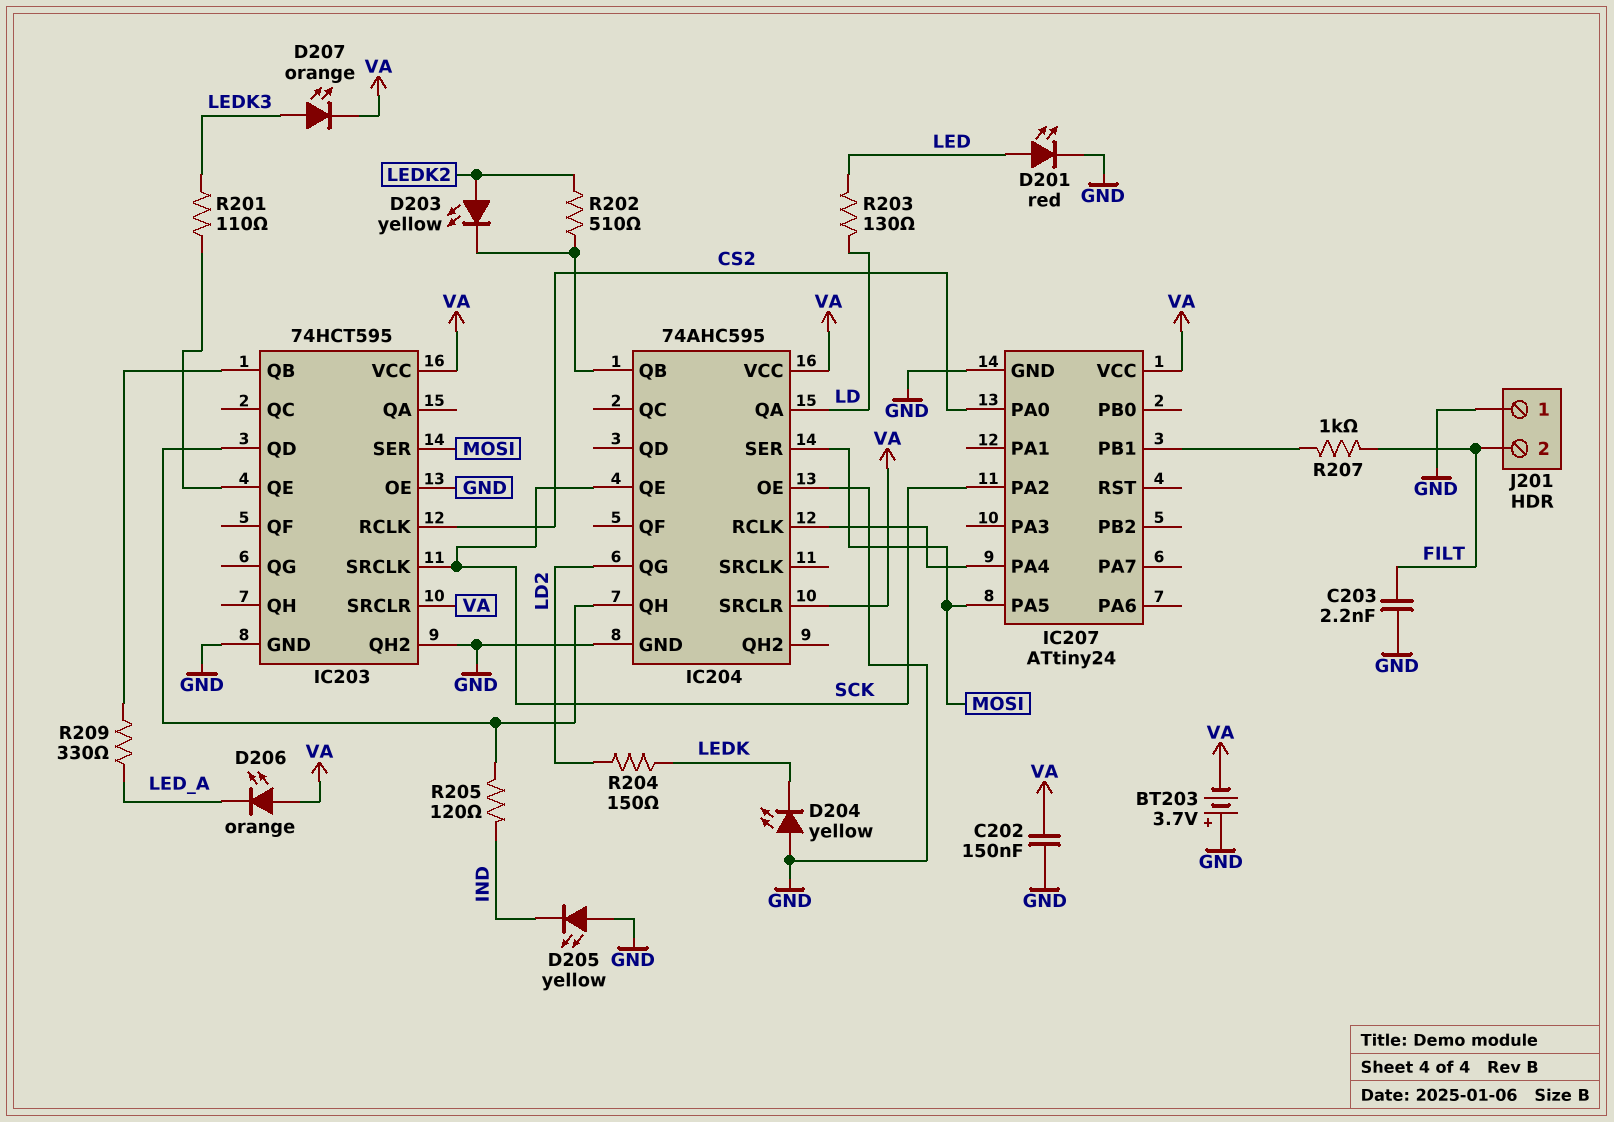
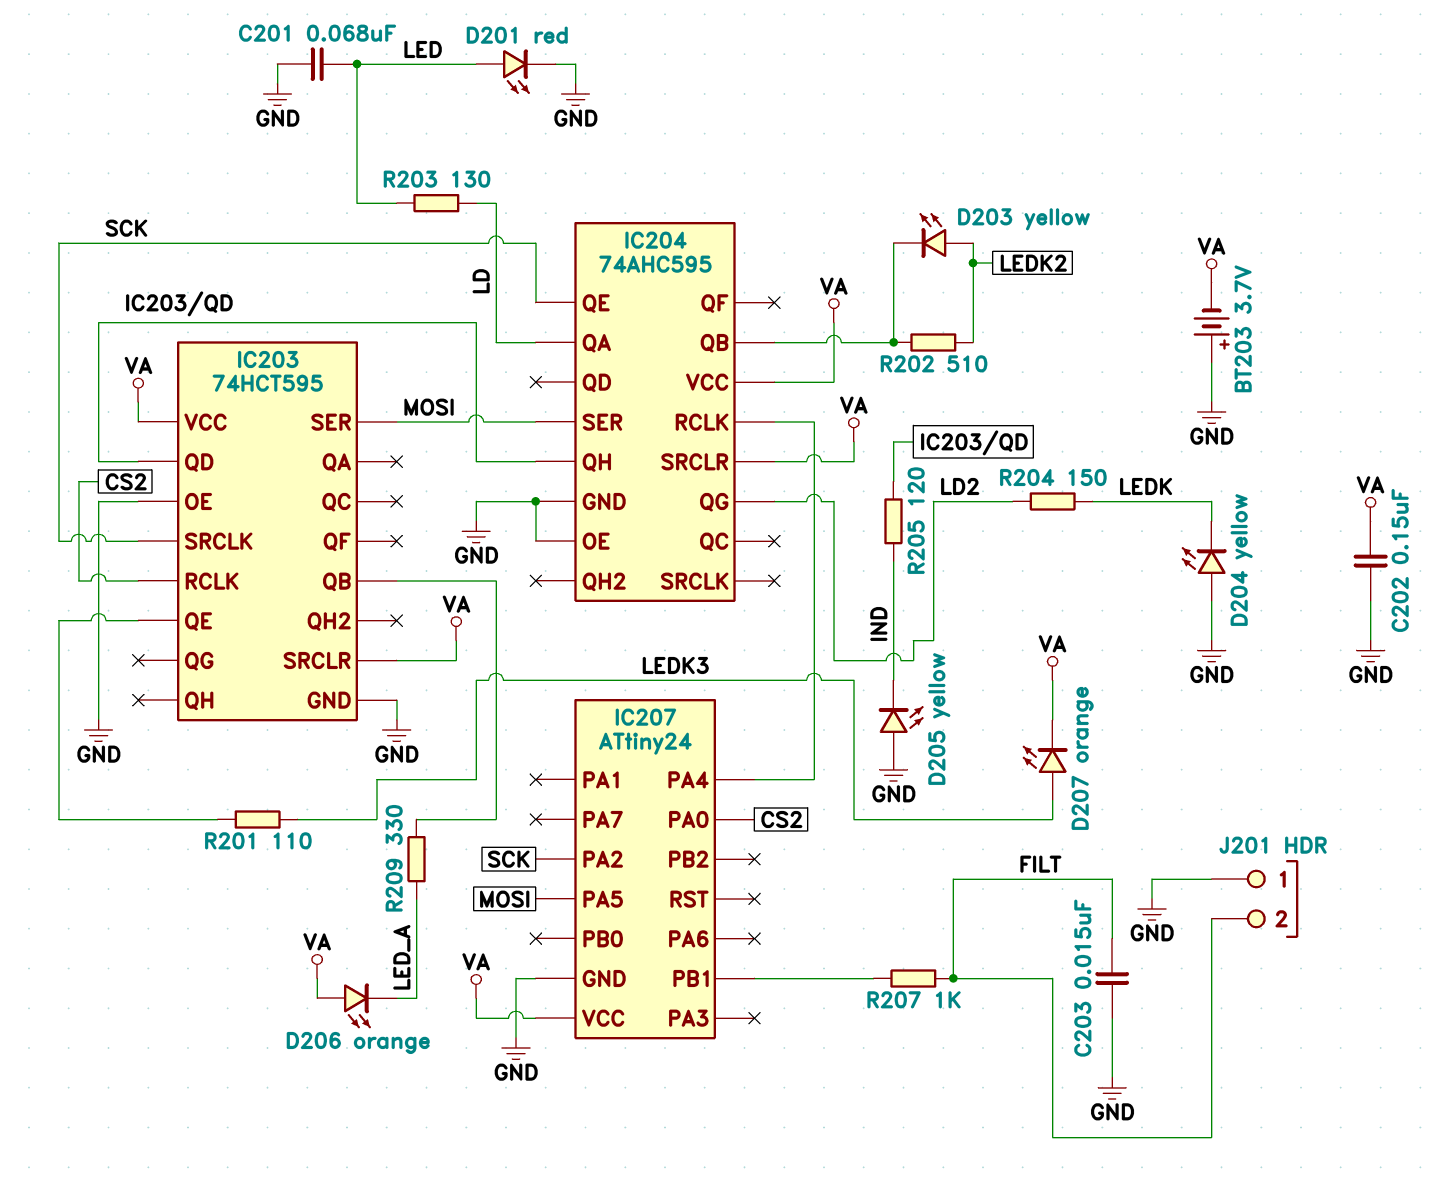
C201: none -> 68nF (GND, LED)
C203: 2.2nF (FILT, GND) -> 15nF (FILT, GND)
IC203 pin QH2: GND -> none

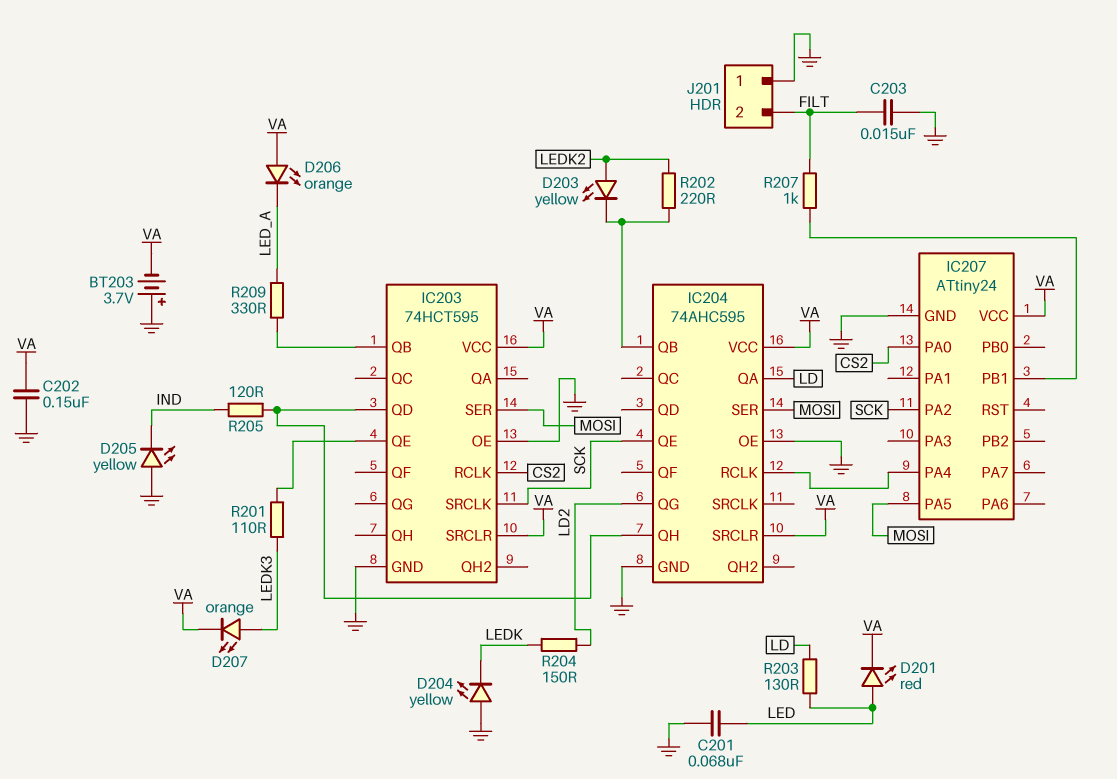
D201: LED red (A LED, K GND) -> LED red (A LED, K VA)
R202: 510 (IC204/QB, LEDK2) -> 220 (IC204/QB, LEDK2)

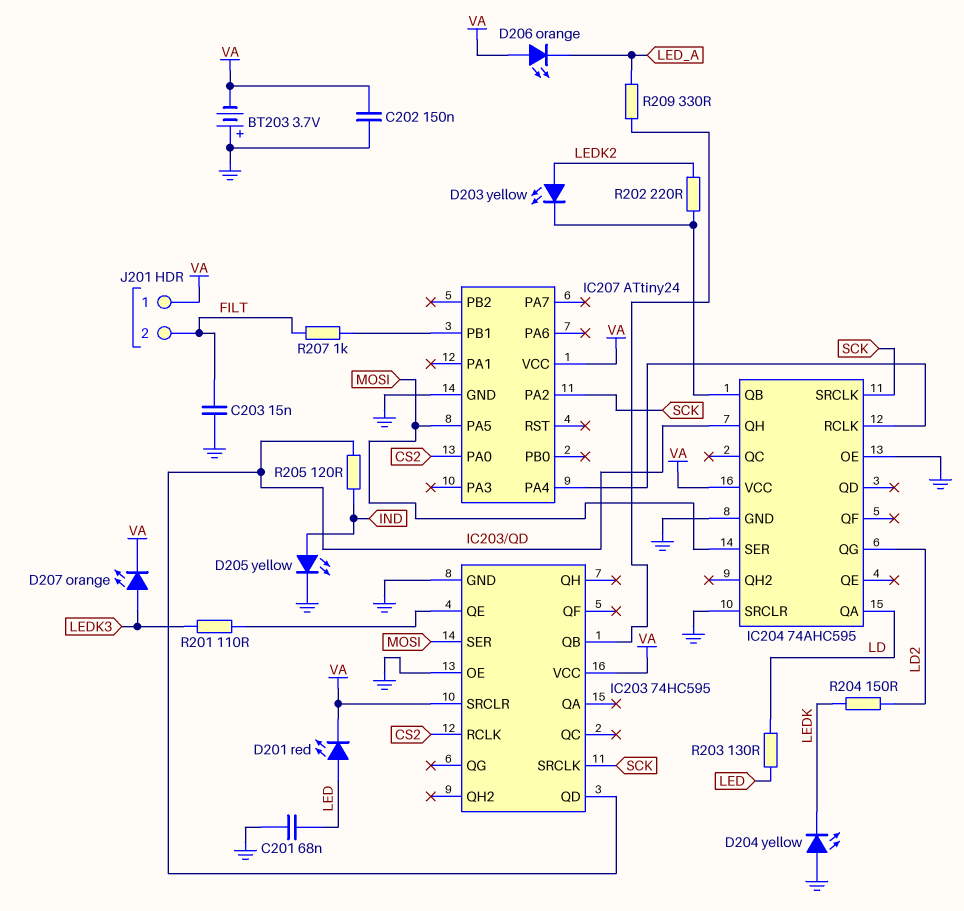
D205: LED yellow (A GND, K IND) -> LED yellow (A IND, K GND)
IC203: 74HCT595 -> 74HC595
IC204 pin QE: SCK -> none
IC204 pin SRCLK: none -> SCK
IC204 pin SRCLR: VA -> GND
J201 pin 1: GND -> VA

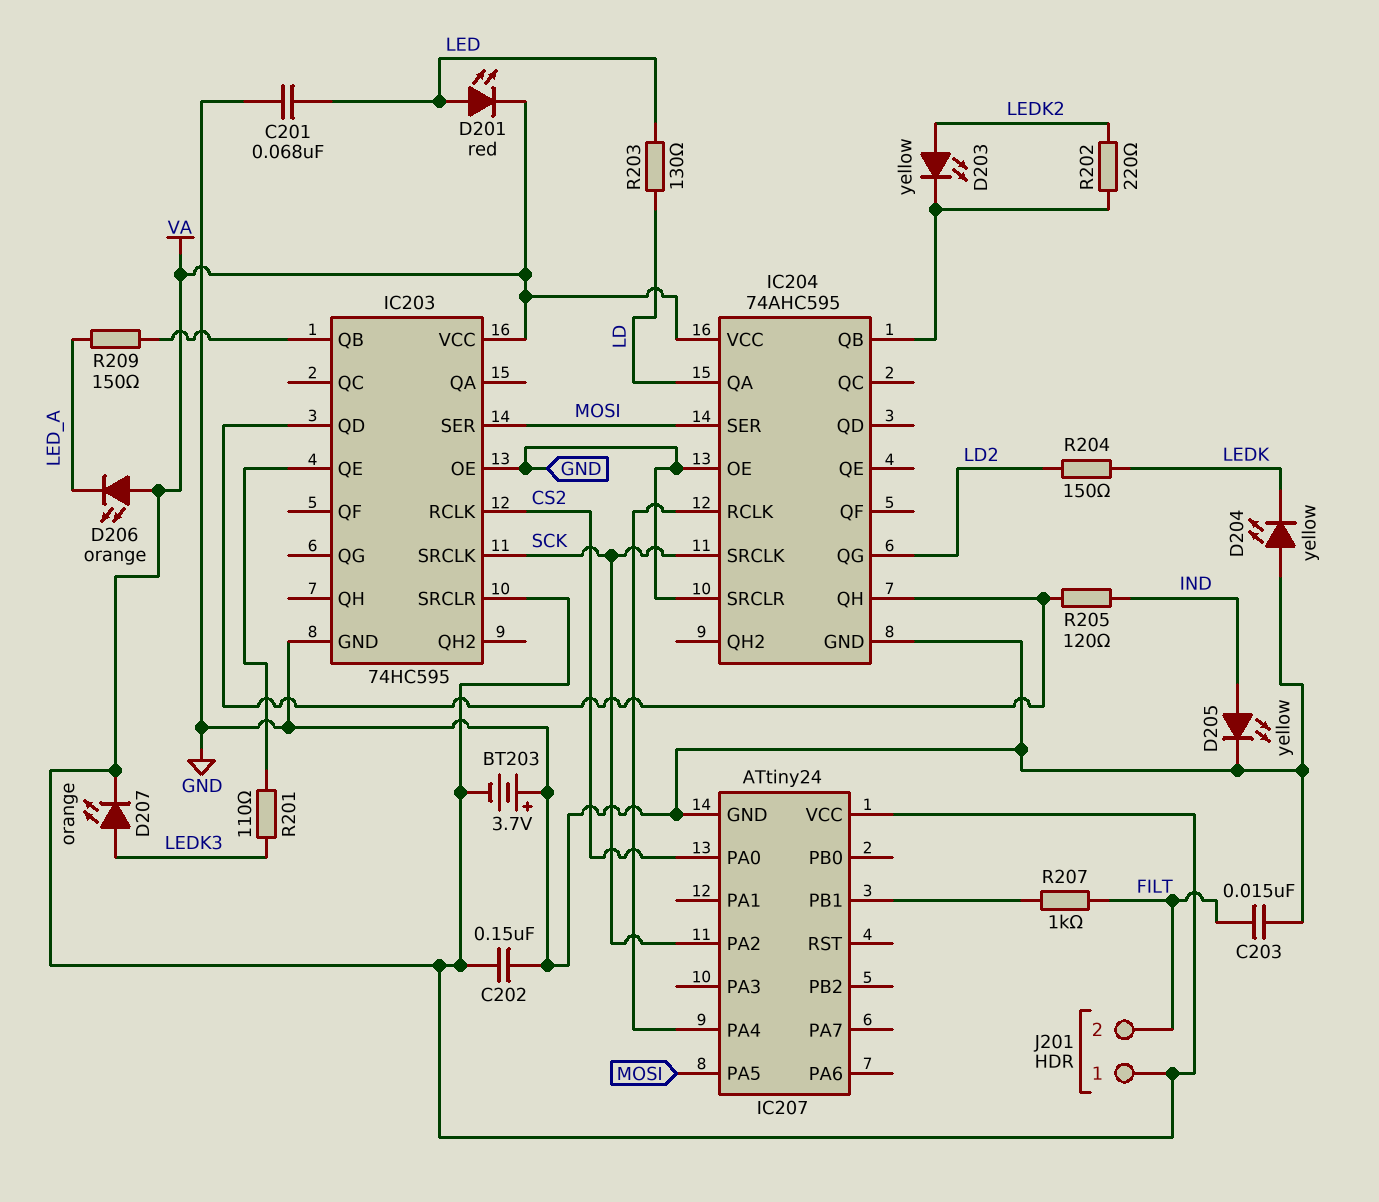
R209: 330 (IC203/QB, LED_A) -> 150 (IC203/QB, LED_A)

